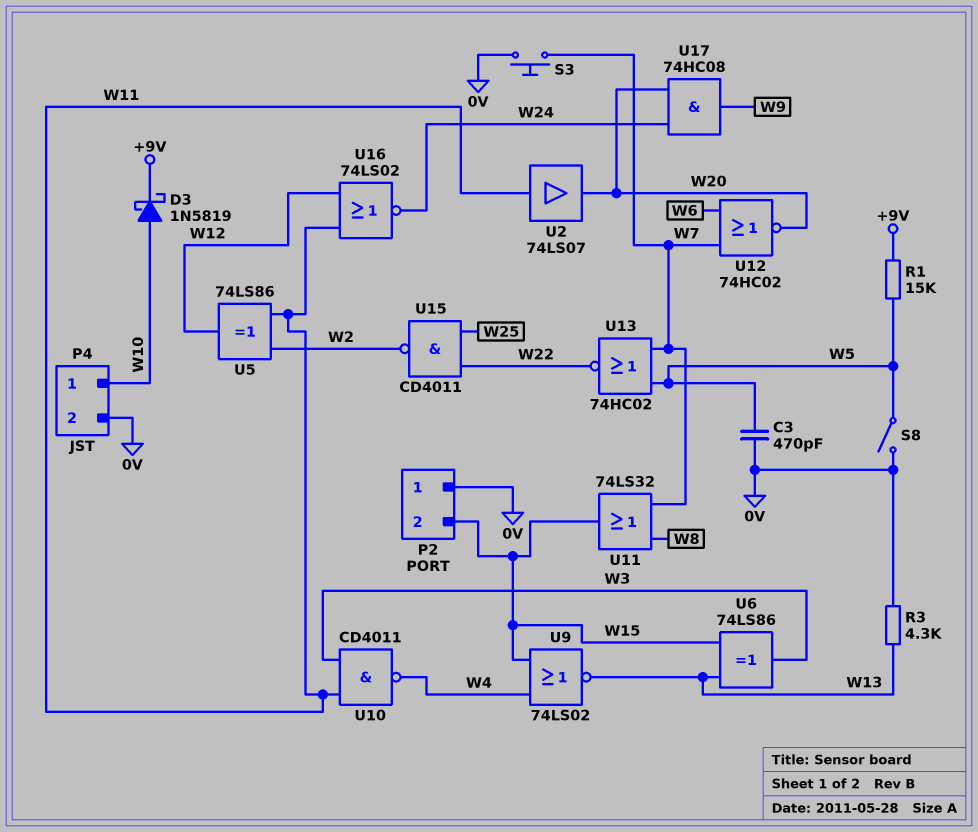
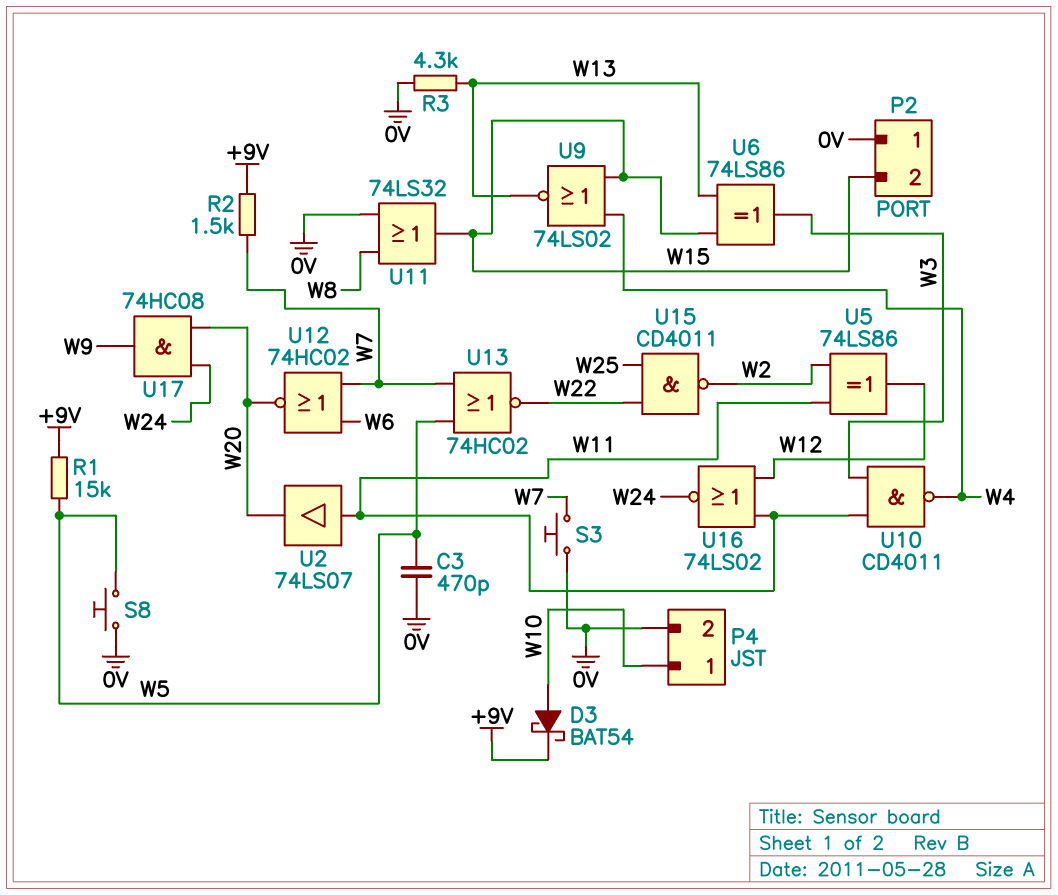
D3: schottky 1N5819 (A W10, K +9V) -> schottky BAT54 (A W10, K +9V)
R2: none -> 1.5k (+9V, W7)
S8: switch (0V, W5) -> button (0V, W5)
U11: OR 74LS32 (in W7, in W8, out W15) -> OR 74LS32 (in 0V, in W8, out W15)

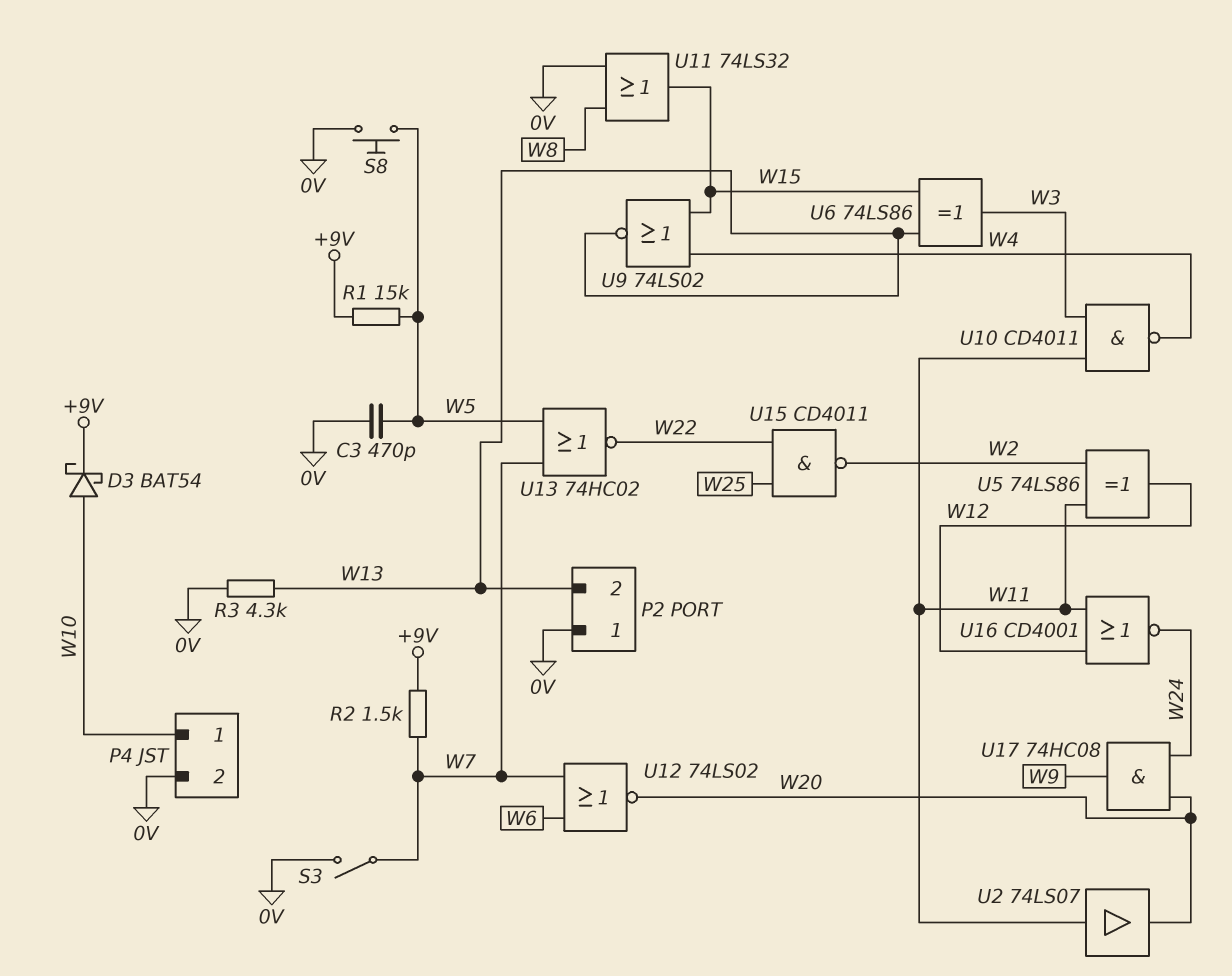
P2 pin 2: W15 -> W13
S3: button (0V, W7) -> switch (0V, W7)
U12: NOR 74HC02 (in W6, in W7, out W20) -> NOR 74LS02 (in W6, in W7, out W20)
U16: NOR 74LS02 (in W11, in W12, out W24) -> NOR CD4001 (in W11, in W12, out W24)

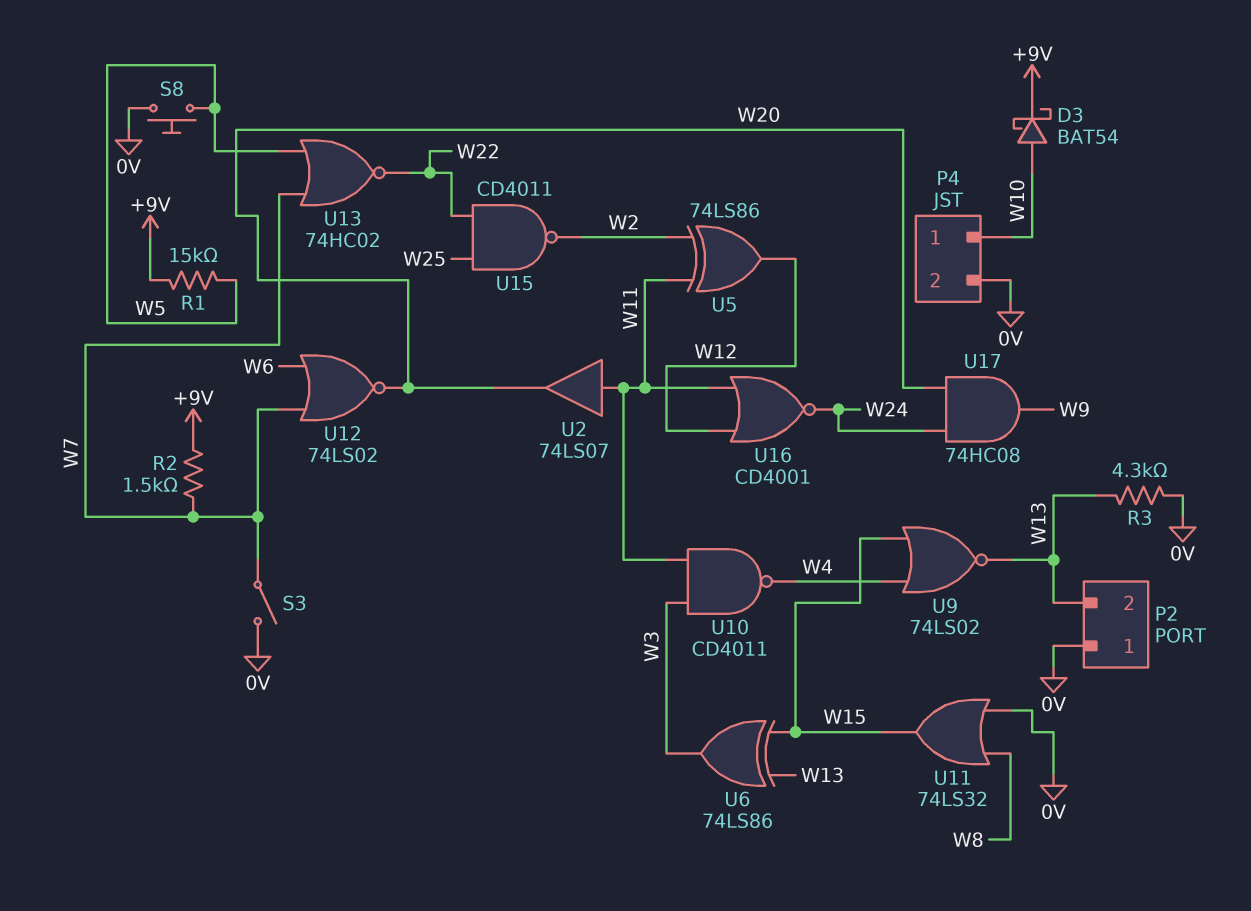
C3: 470pF (0V, W5) -> none

